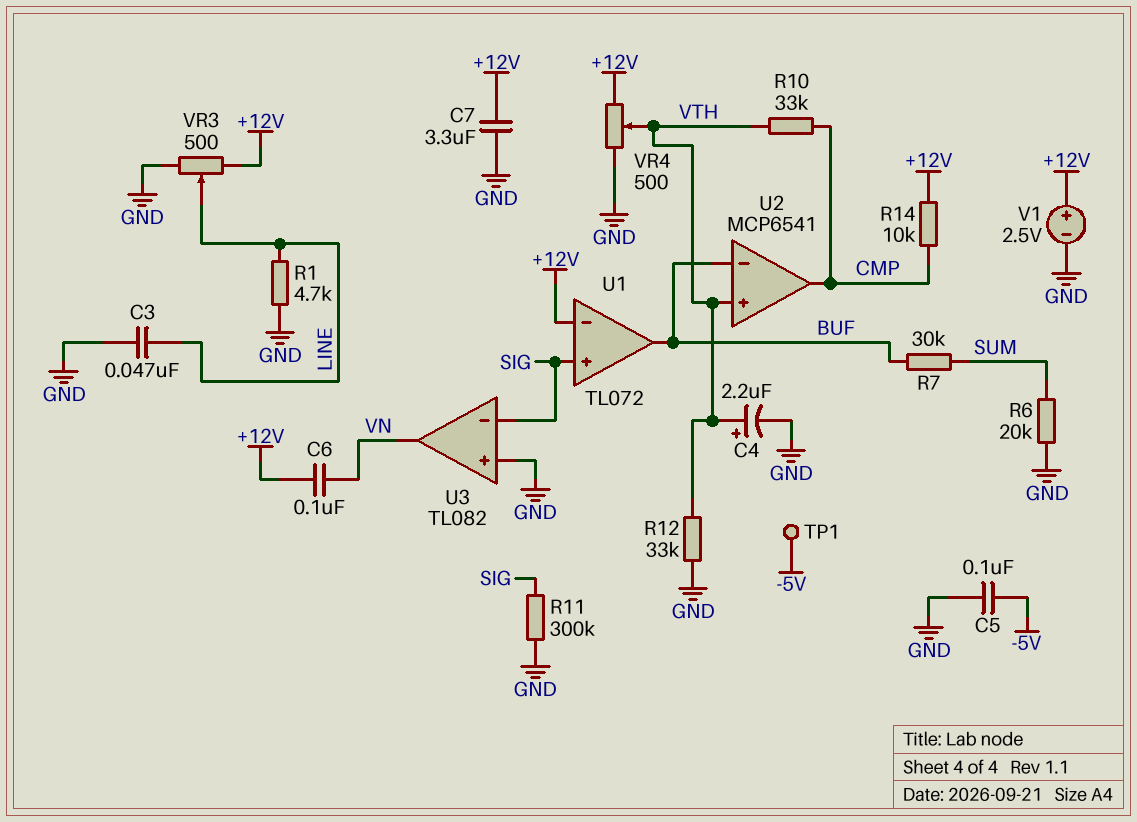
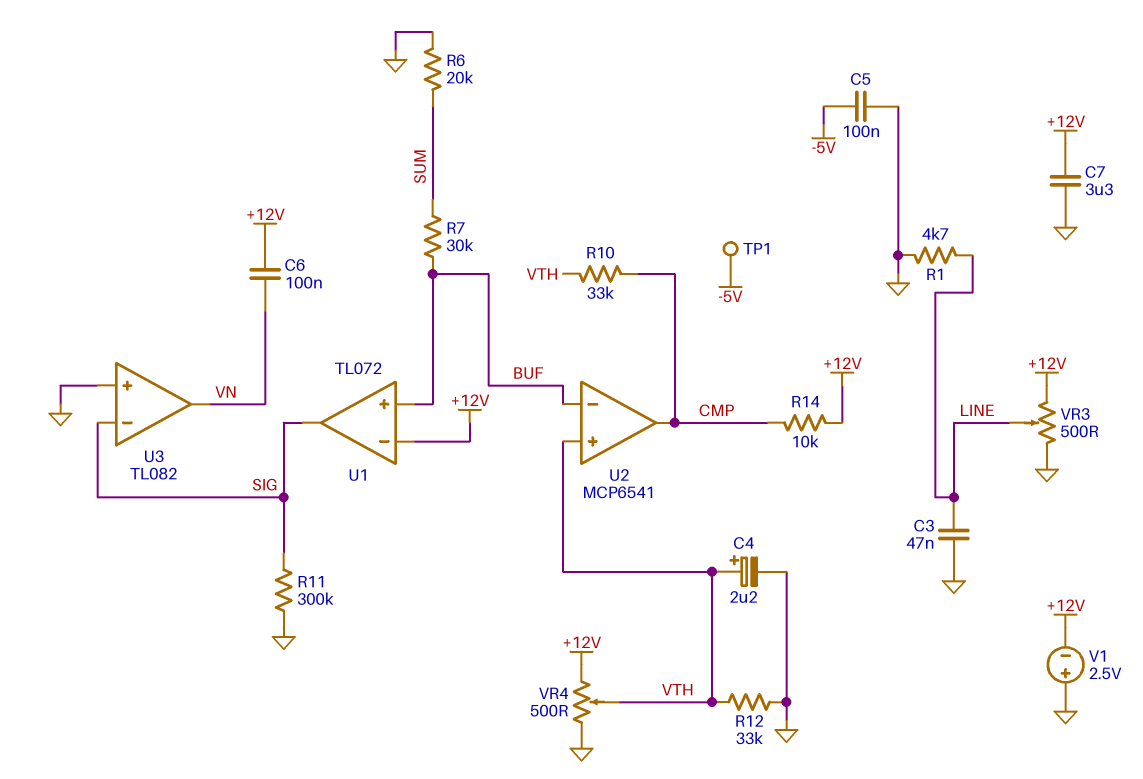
U1 pin in+: SIG -> BUF
U1 pin out: BUF -> SIG
V1: 2.5V (plus +12V, minus GND) -> 2.5V (plus GND, minus +12V)

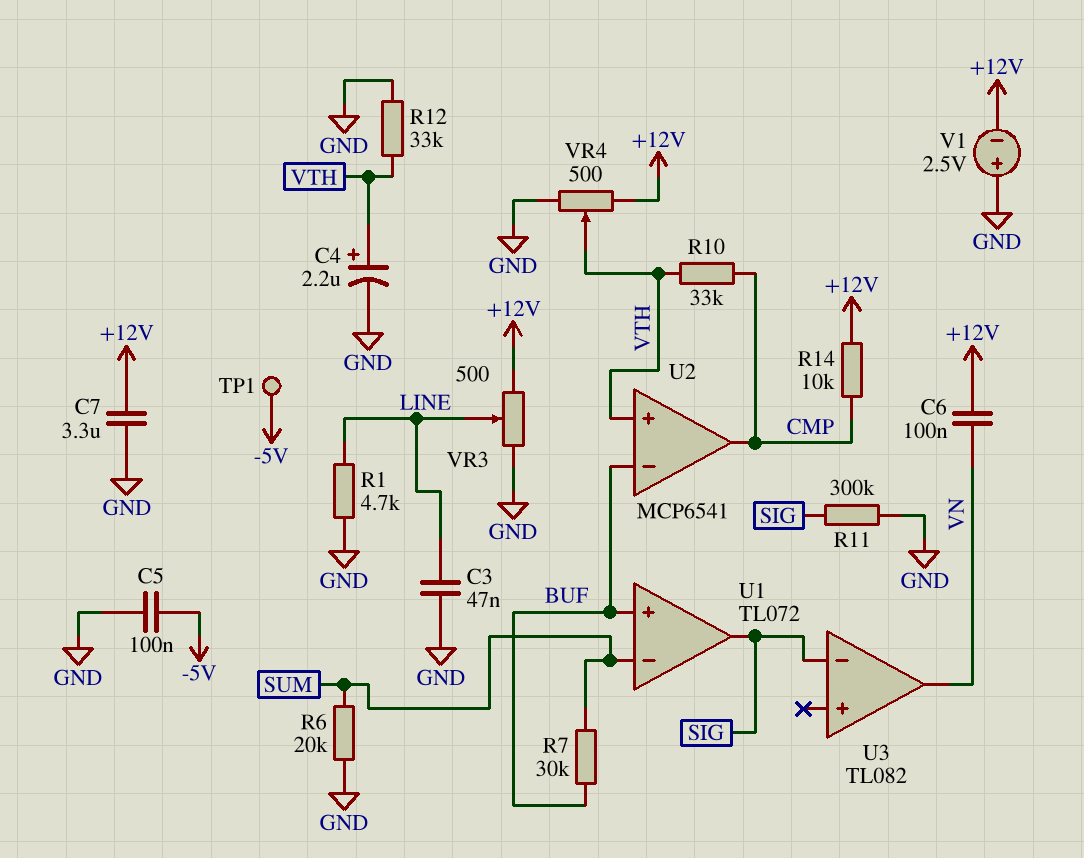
U1 pin in-: +12V -> SUM
U3 pin in+: GND -> none

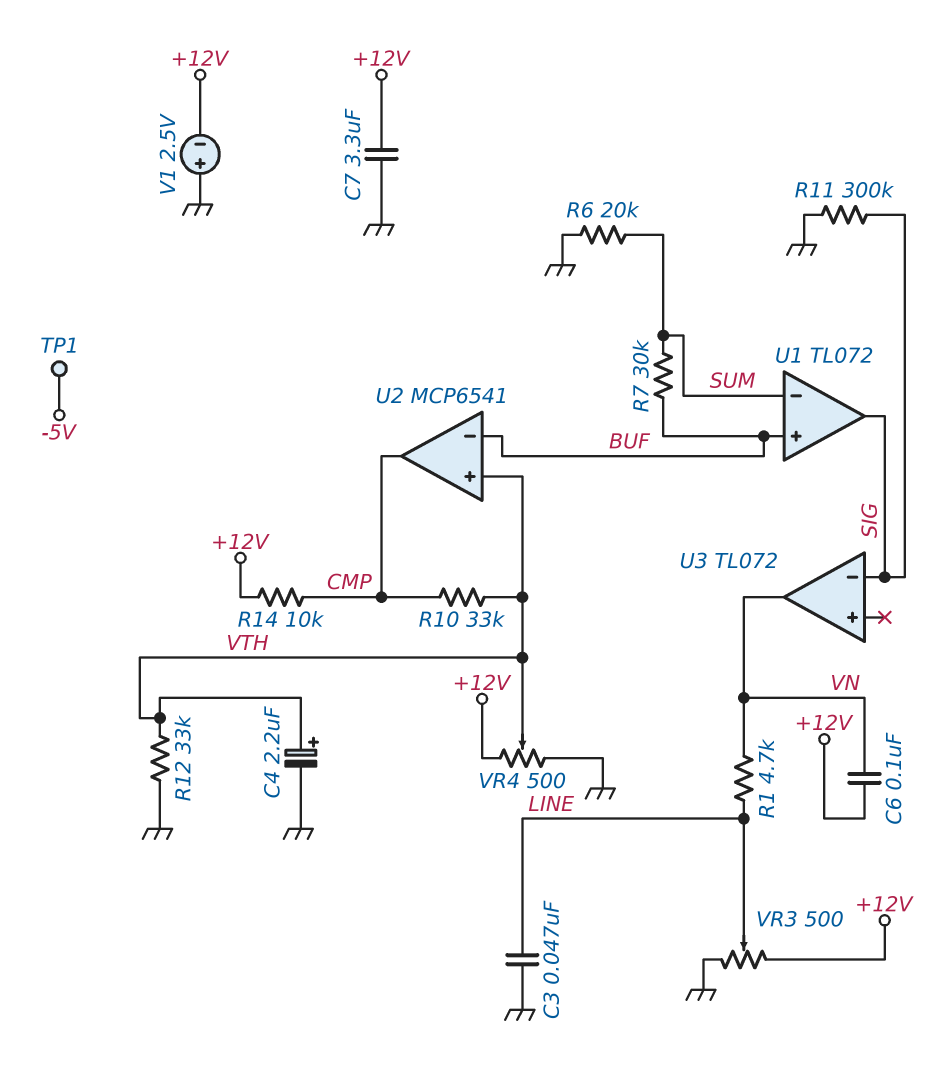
C5: 100nF (-5V, GND) -> none
R1: 4.7k (GND, LINE) -> 4.7k (LINE, VN)
U3: TL082 -> TL072

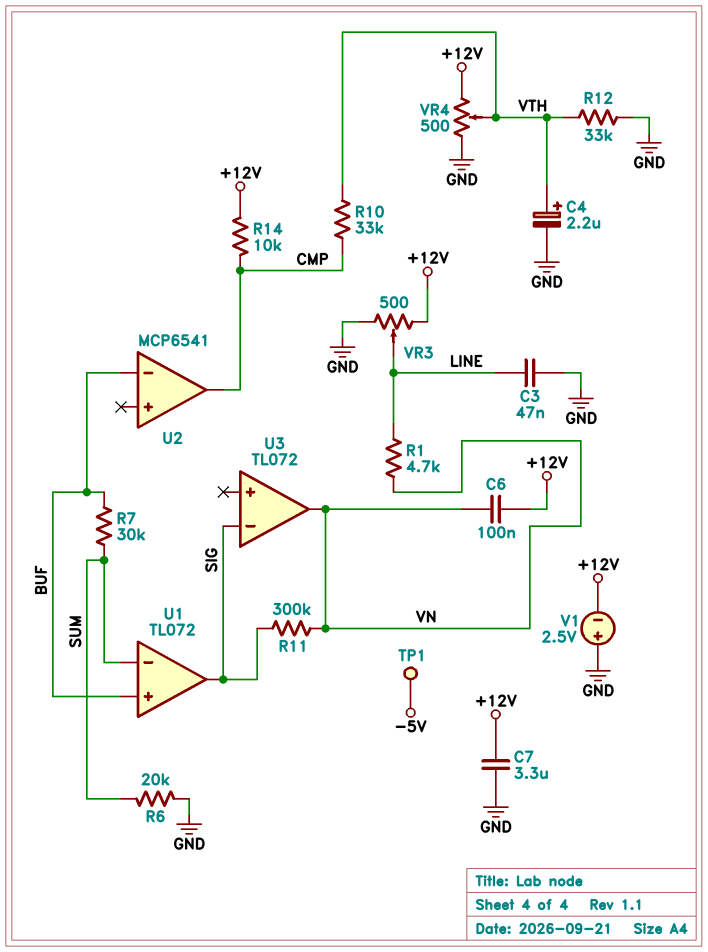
R11: 300k (GND, SIG) -> 300k (SIG, VN)
U2 pin in+: VTH -> none

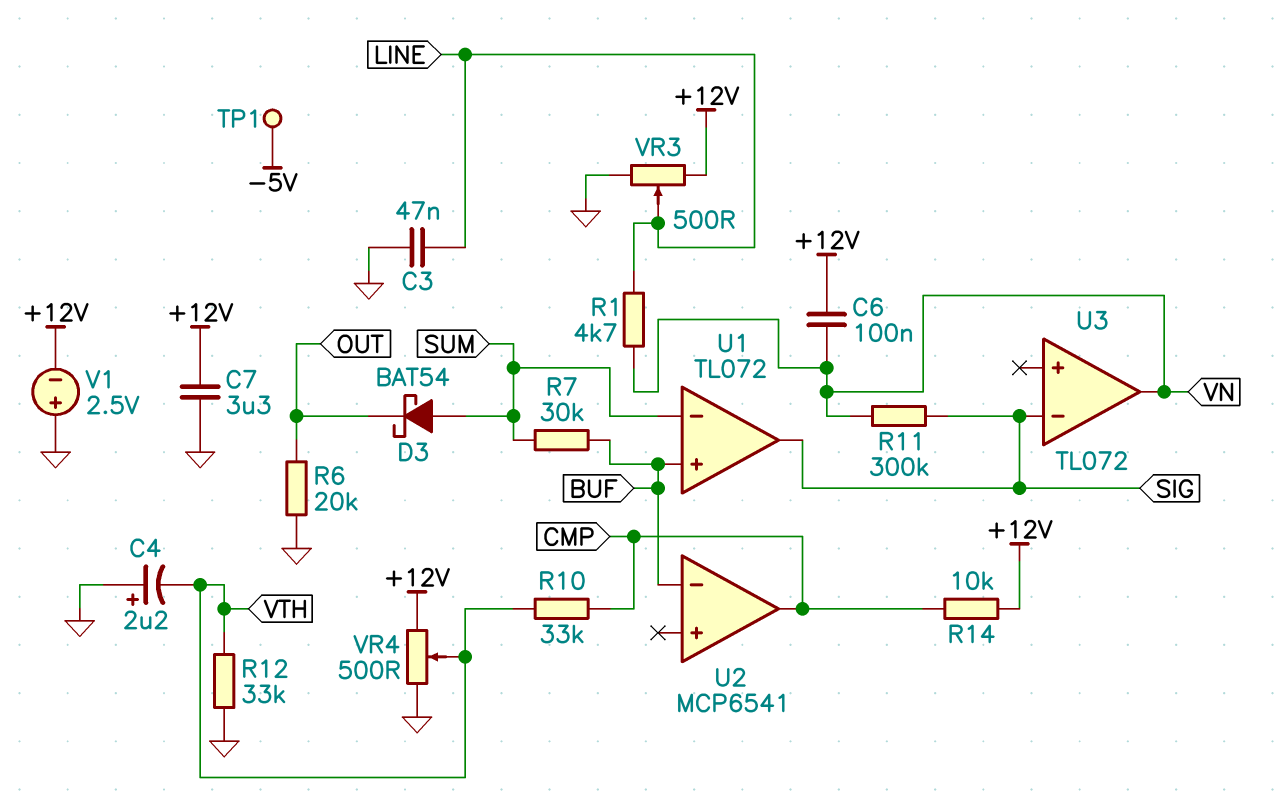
C4: 2.2uF (plus VTH, minus GND) -> 2.2uF (plus GND, minus VTH)
D3: none -> schottky BAT54 (A SUM, K OUT)
R6: 20k (GND, SUM) -> 20k (GND, OUT)

